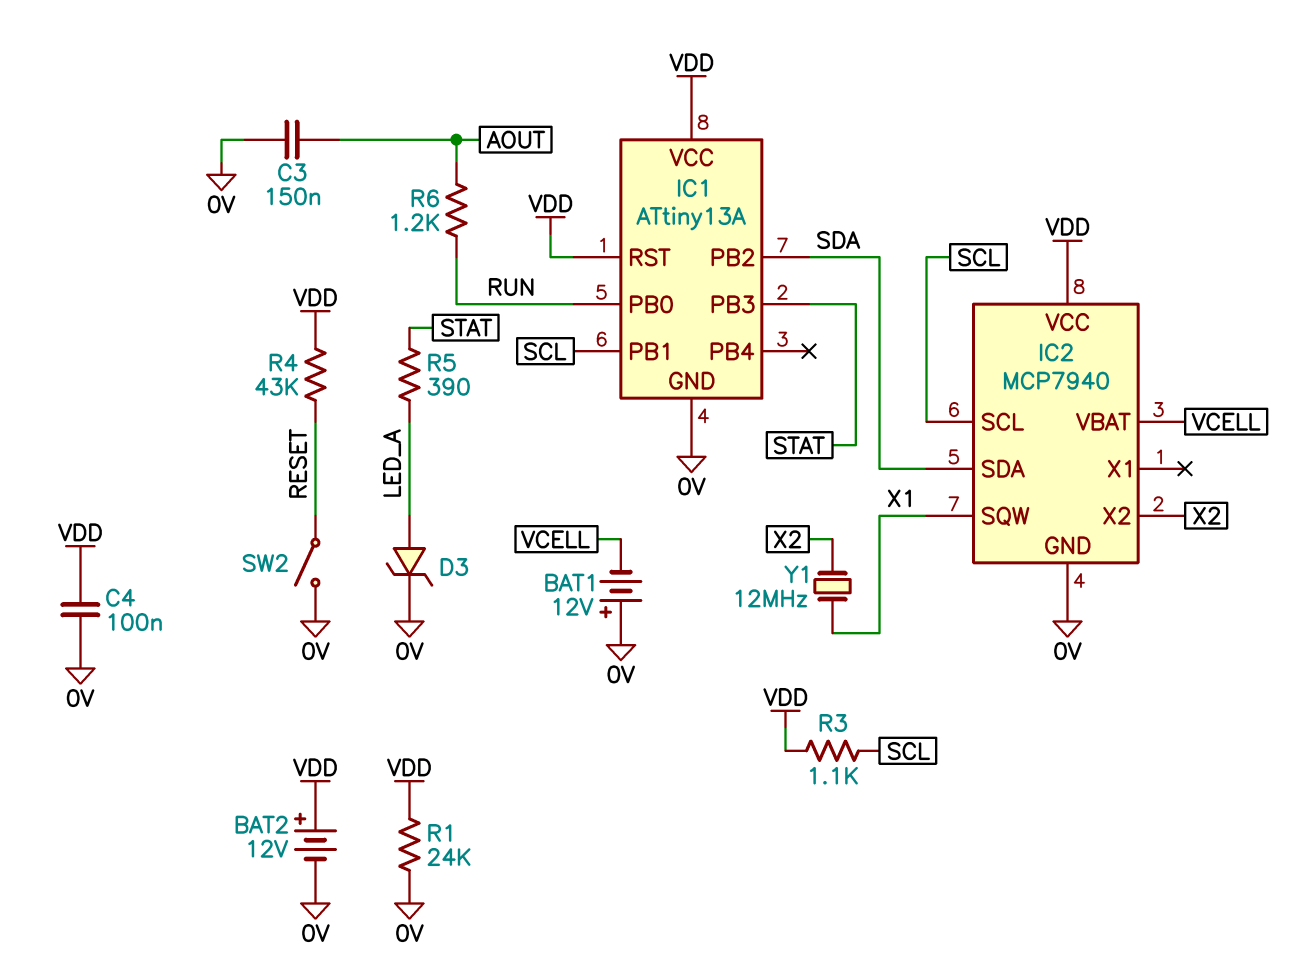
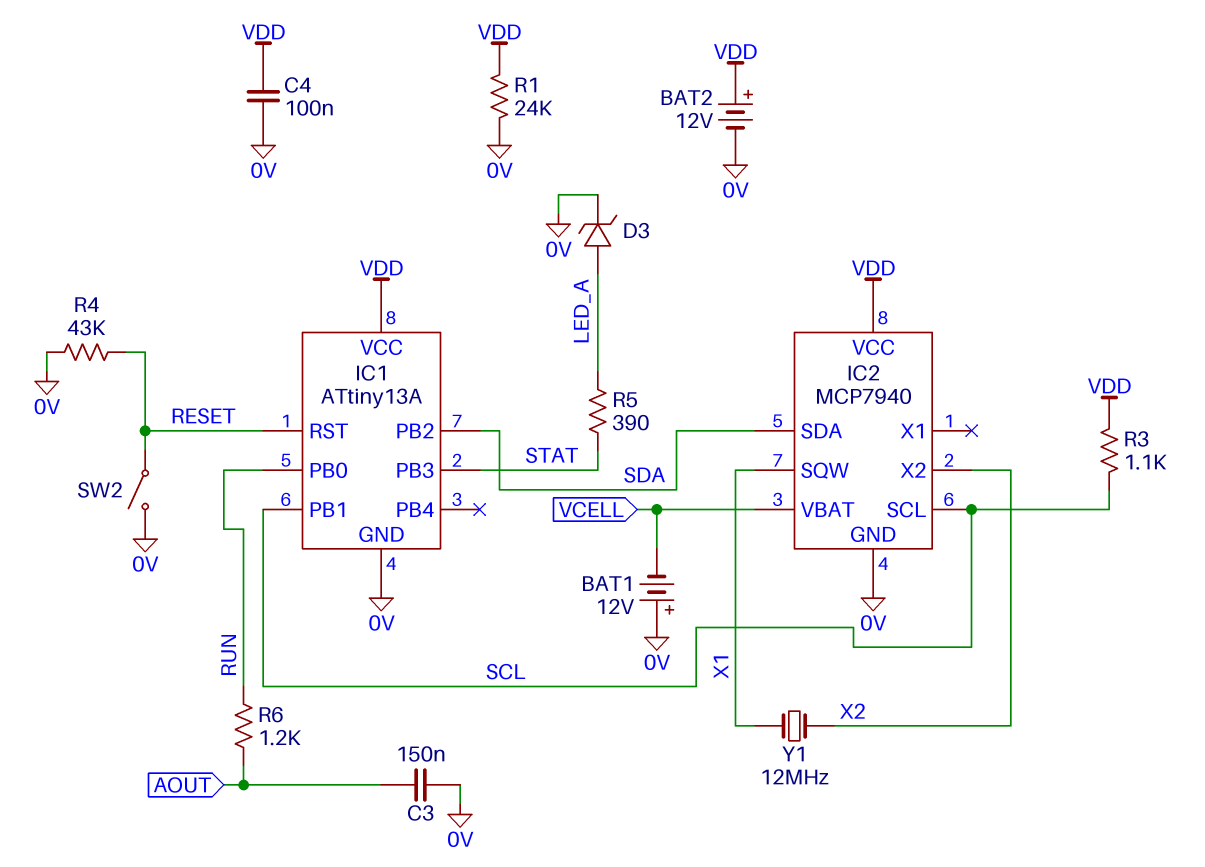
IC1 pin RST: VDD -> RESET
R4: 43k (RESET, VDD) -> 43k (0V, RESET)

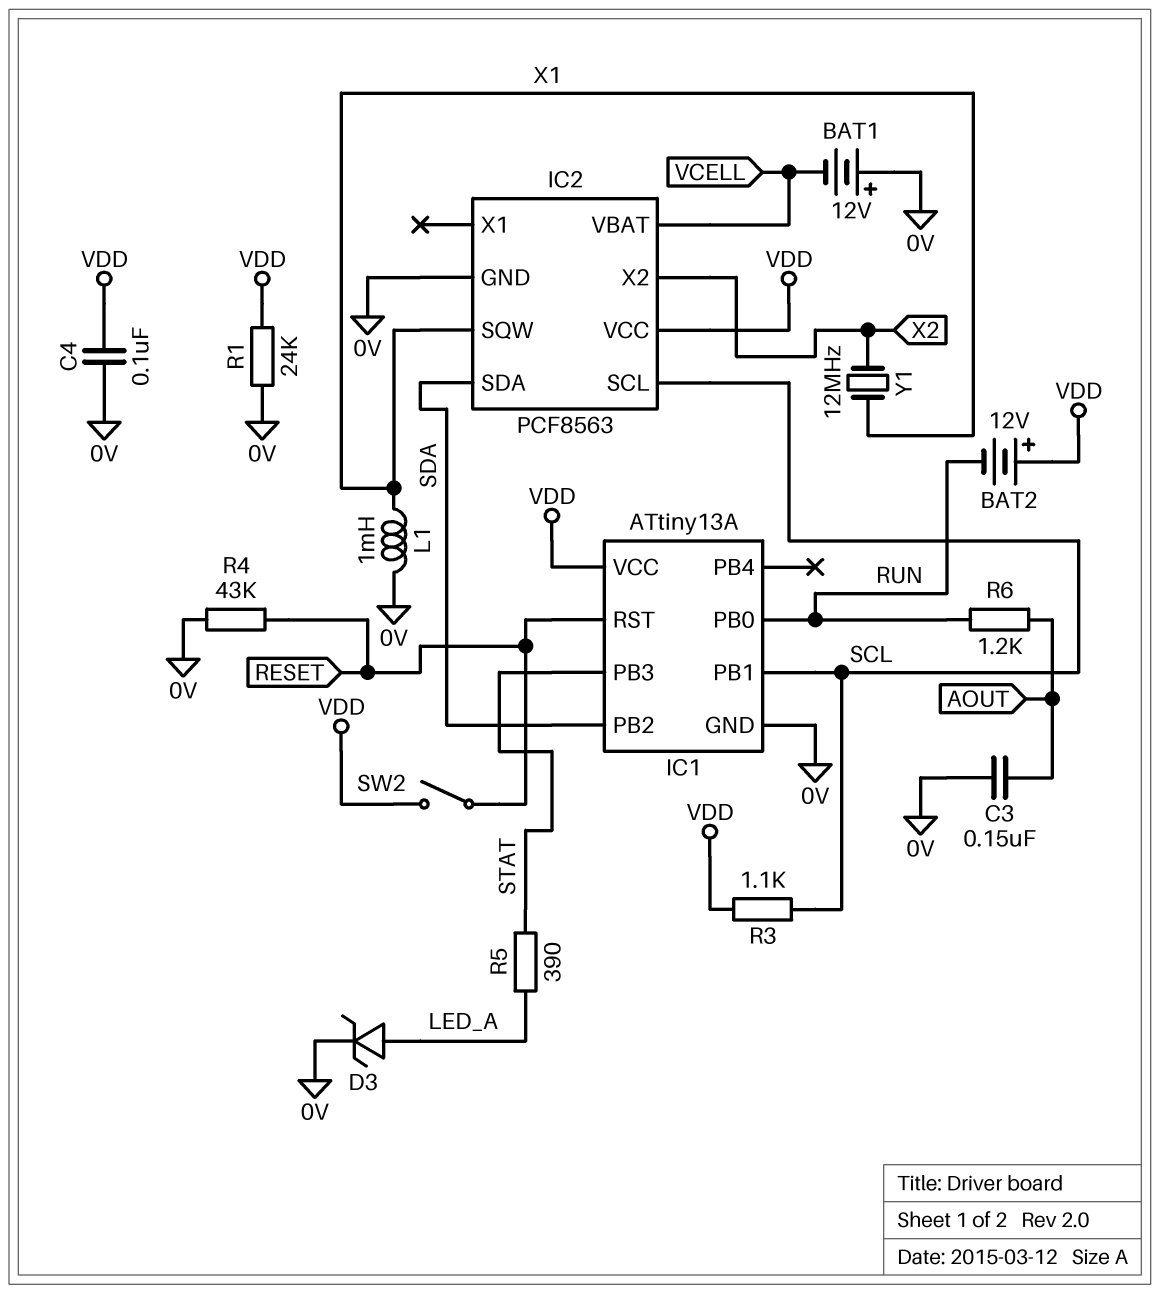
BAT2: 12V (plus VDD, minus 0V) -> 12V (plus VDD, minus RUN)
IC2: MCP7940 -> PCF8563
L1: none -> 1mH (0V, X1)
SW2: switch (0V, RESET) -> switch (RESET, VDD)

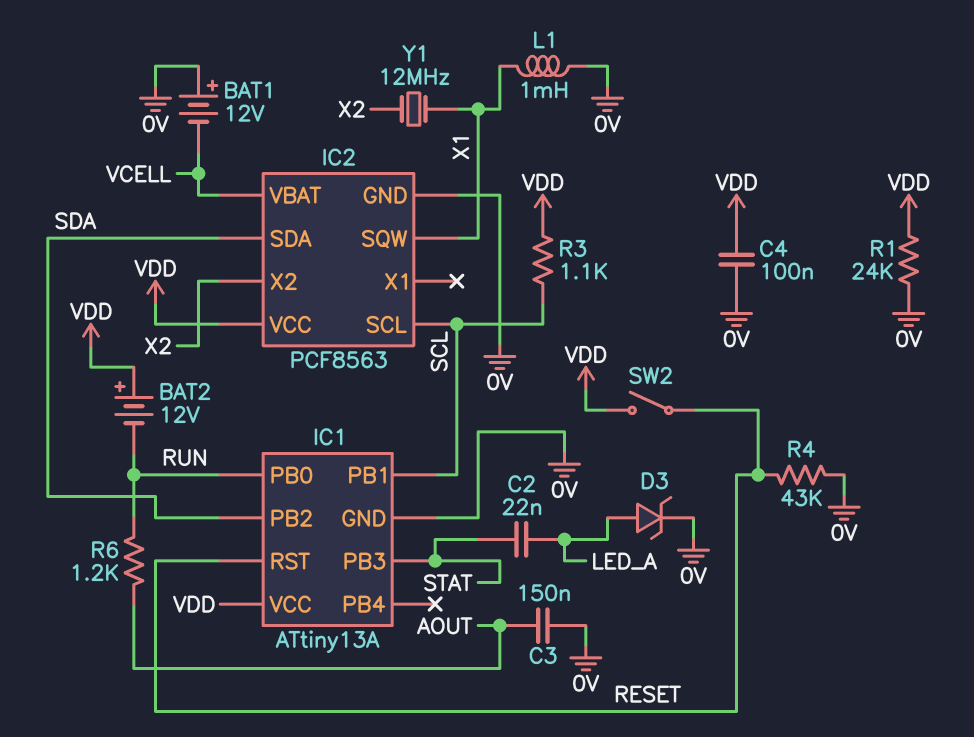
C2: none -> 22nF (LED_A, STAT)
R5: 390 (LED_A, STAT) -> none

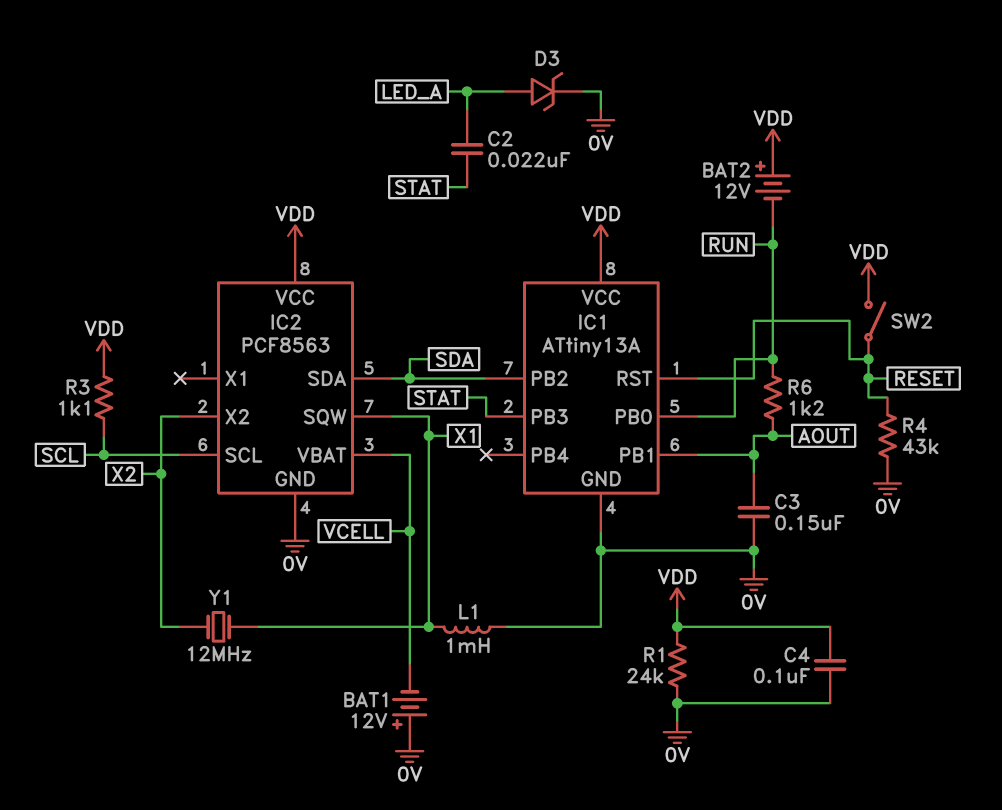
IC1 pin PB1: SCL -> AOUT

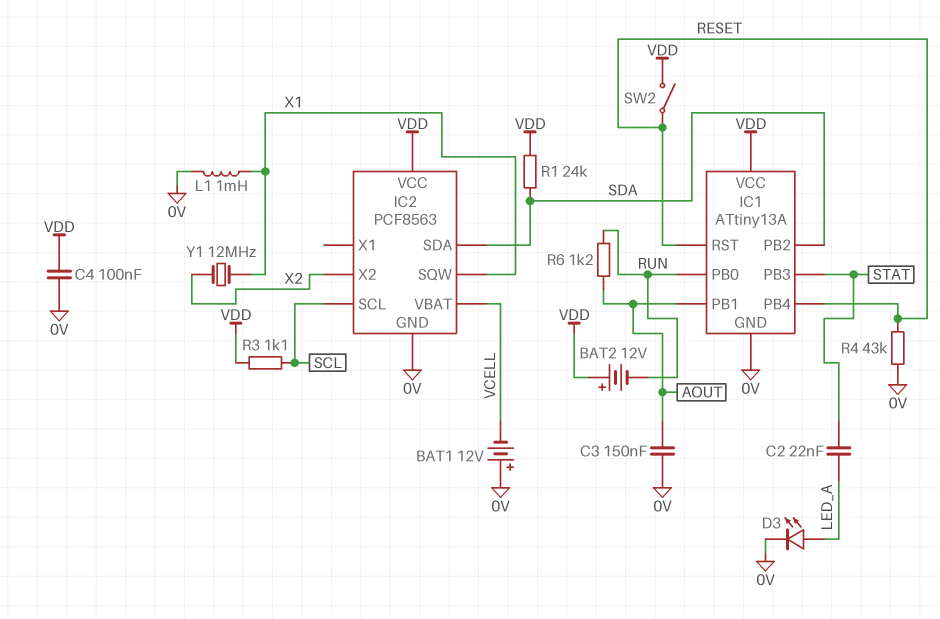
D3: zener (A LED_A, K 0V) -> LED (A LED_A, K 0V)
IC1 pin PB4: none -> RESET
R1: 24k (0V, VDD) -> 24k (SDA, VDD)

